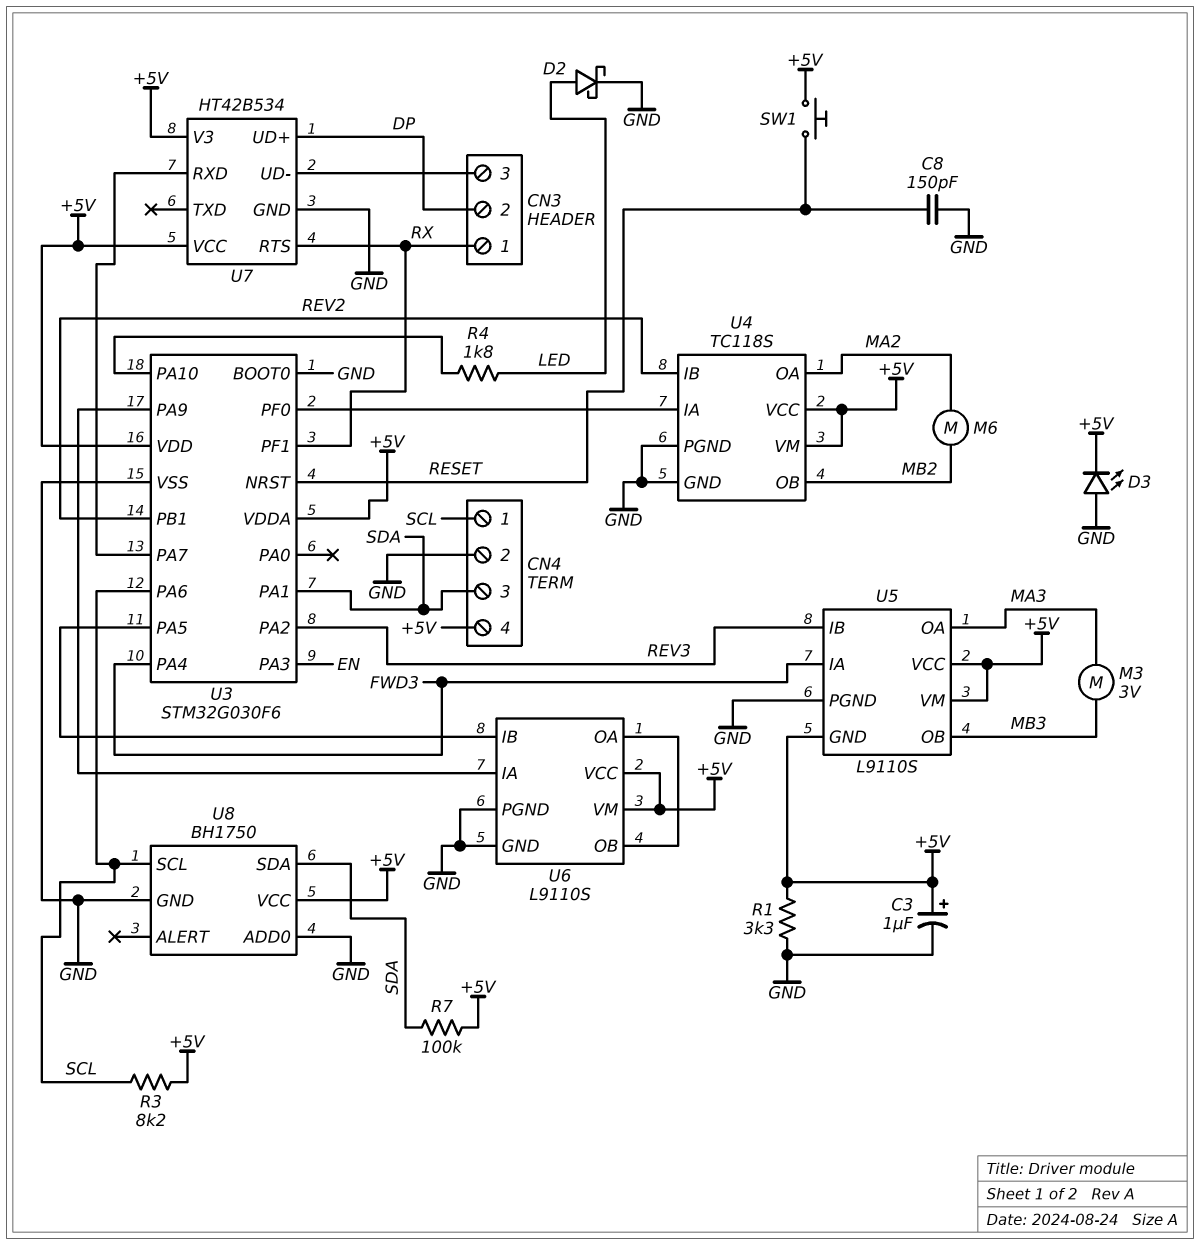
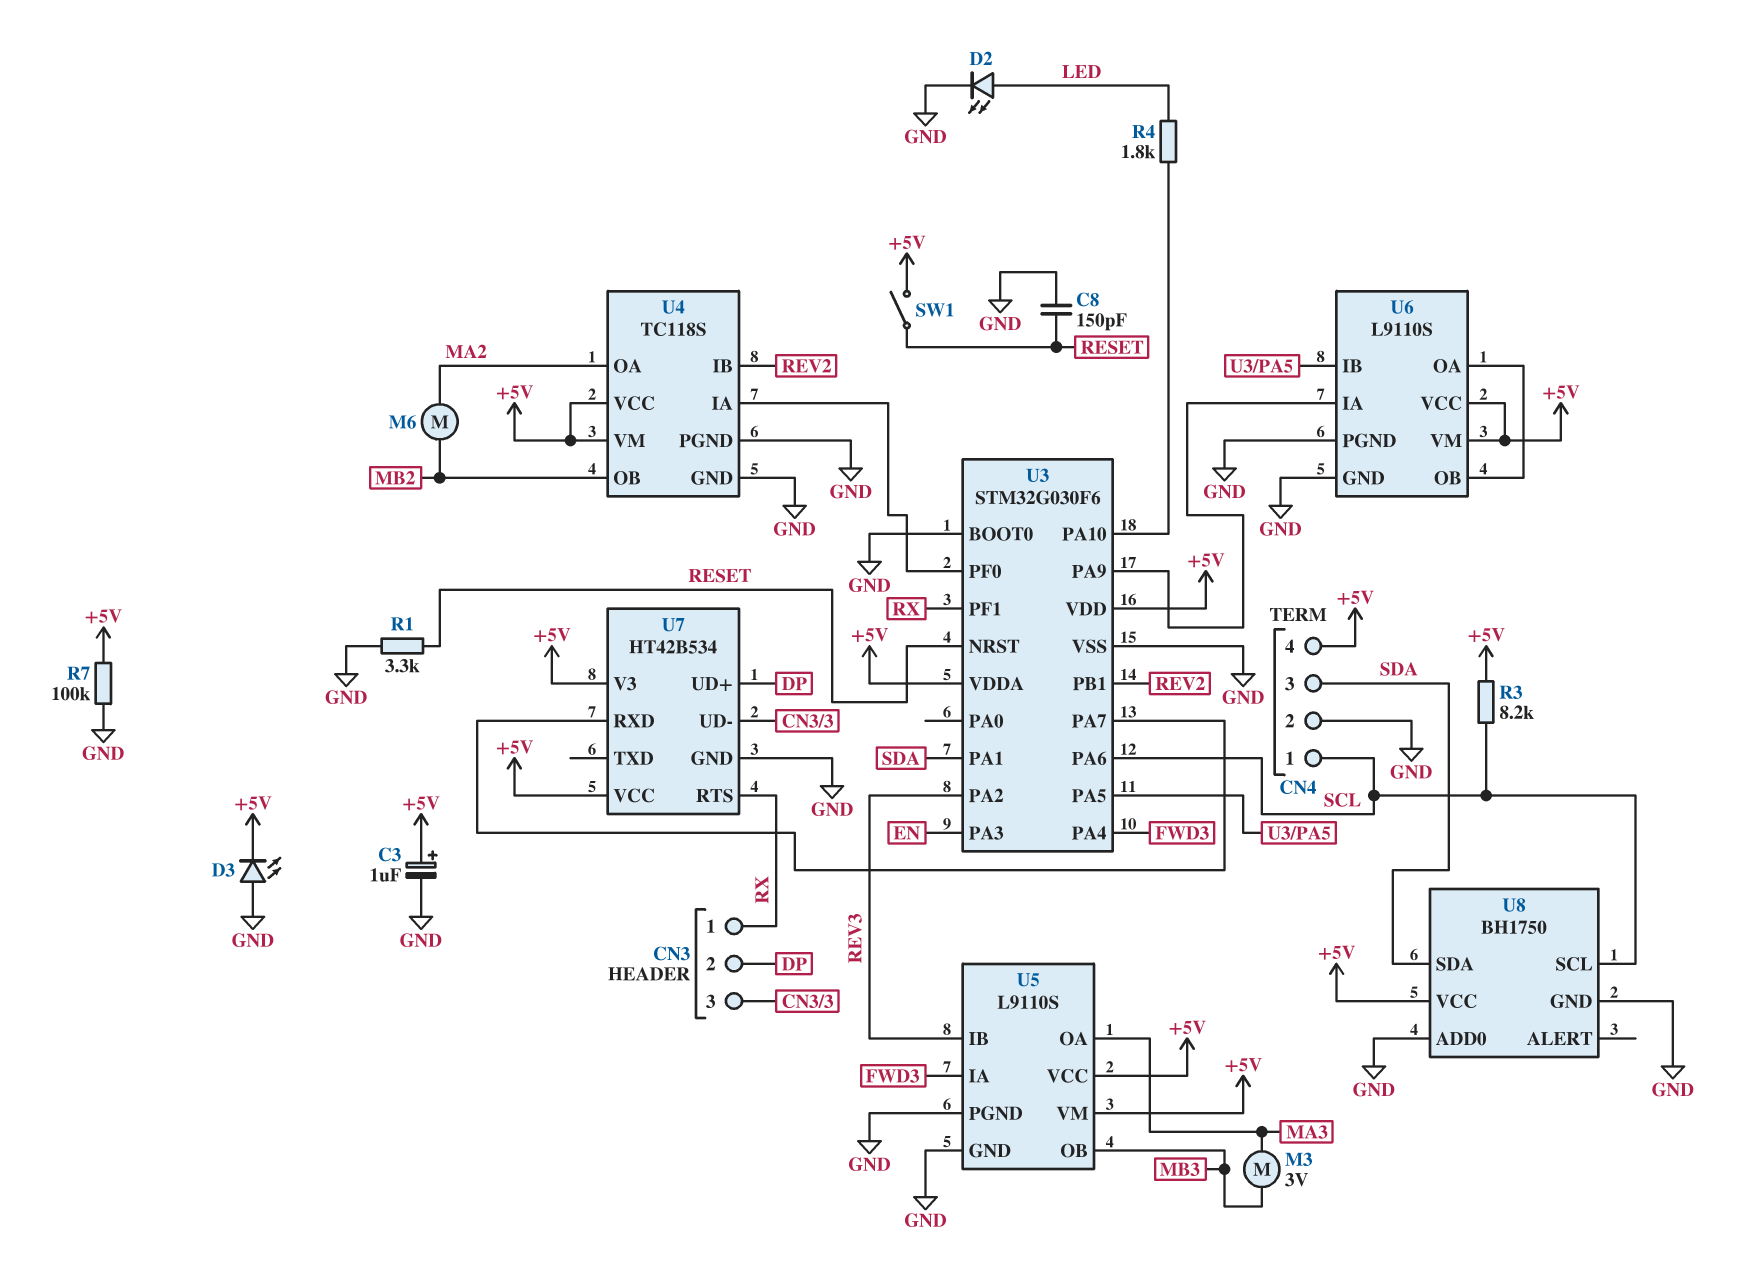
D2: schottky (A LED, K GND) -> LED (A LED, K GND)
R1: 3.3k (+5V, GND) -> 3.3k (GND, RESET)
R7: 100k (+5V, SDA) -> 100k (+5V, GND)
SW1: button (+5V, RESET) -> switch (+5V, RESET)
U5 pin GND: +5V -> GND

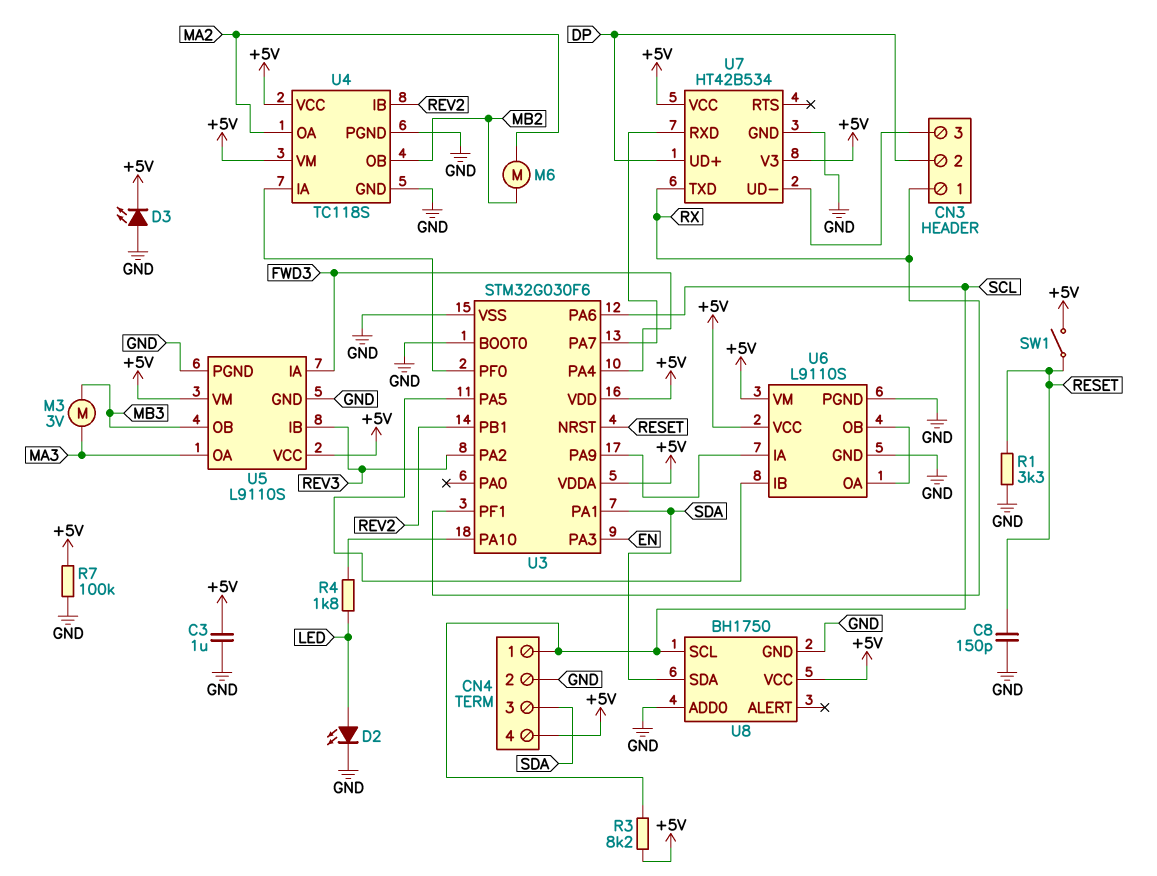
C3: 1uF (plus +5V, minus GND) -> 1uF (+5V, GND)
U7 pin RTS: RX -> none
U7 pin TXD: none -> RX

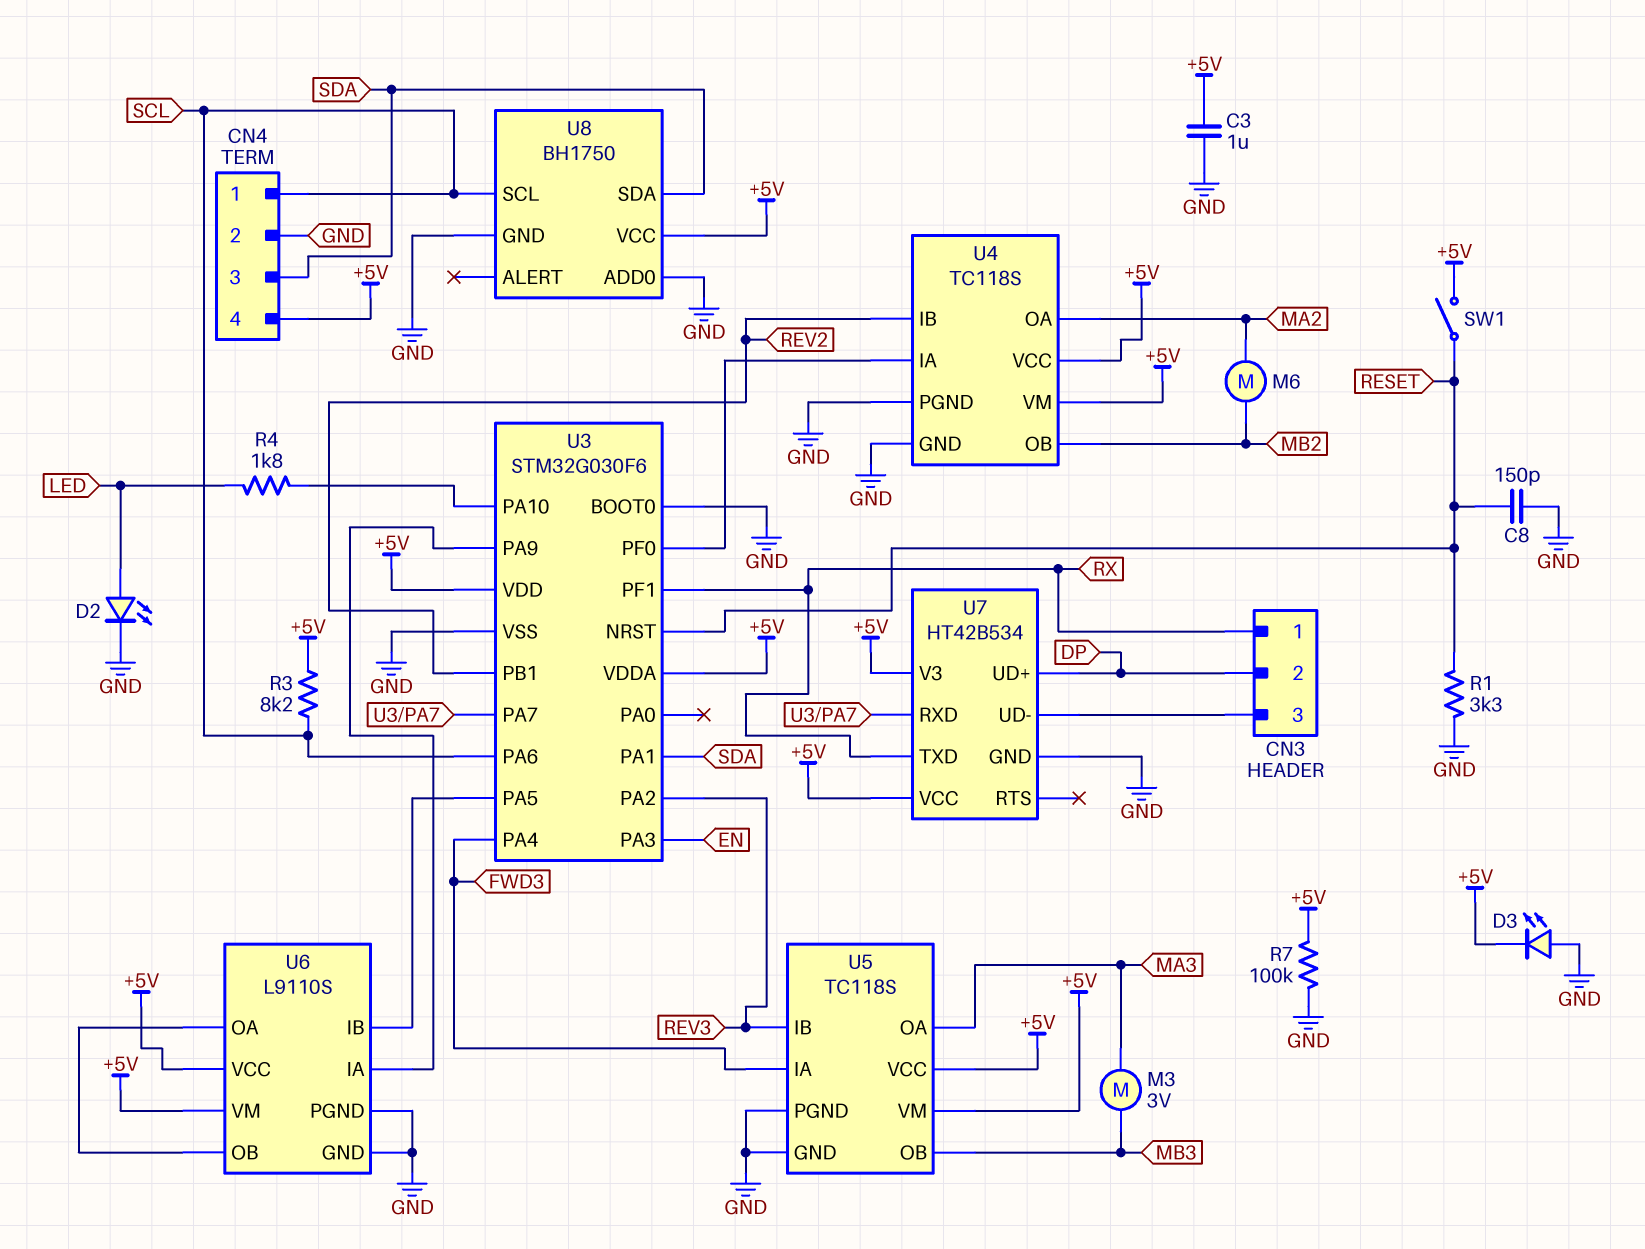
U5: L9110S -> TC118S

